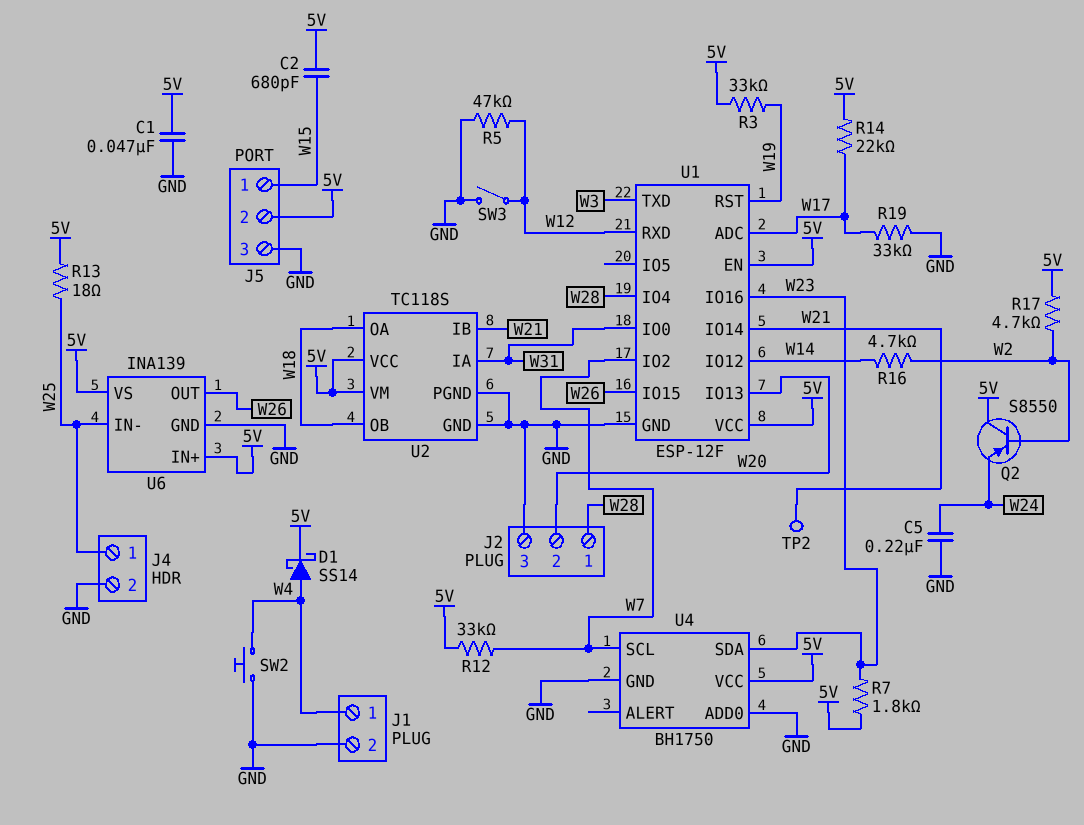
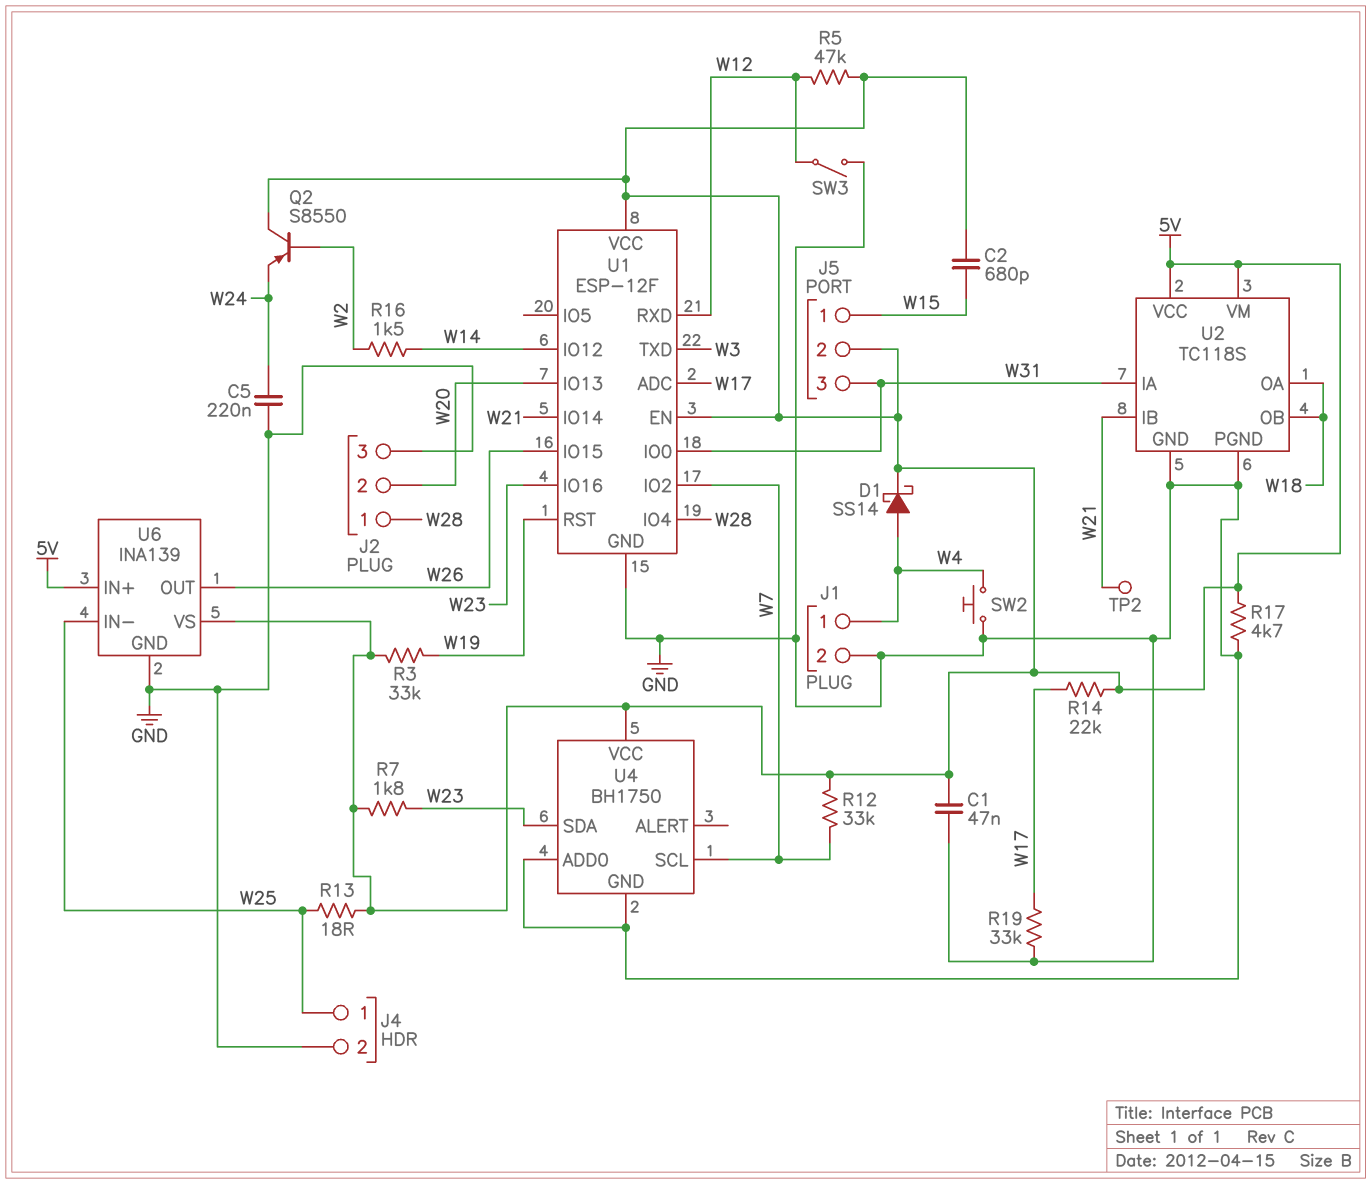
J5 pin 3: GND -> W31
R5: 47k (GND, W12) -> 47k (5V, W12)
R16: 4.7k (W2, W14) -> 1.5k (W2, W14)
R17: 4.7k (5V, W2) -> 4.7k (5V, GND)

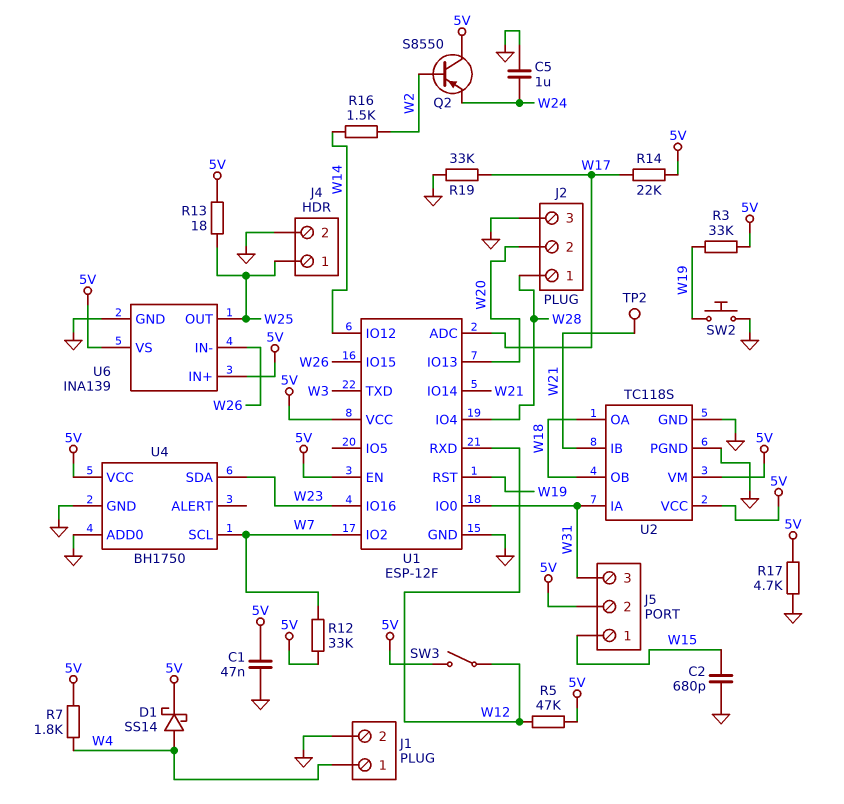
C2: 680pF (5V, W15) -> 680pF (GND, W15)
C5: 220nF (GND, W24) -> 1uF (GND, W24)
R7: 1.8k (5V, W23) -> 1.8k (5V, W4)
SW2: button (GND, W4) -> button (GND, W19)
SW3: switch (GND, W12) -> switch (5V, W12)
U6 pin IN-: W25 -> W26
U6 pin OUT: W26 -> W25

